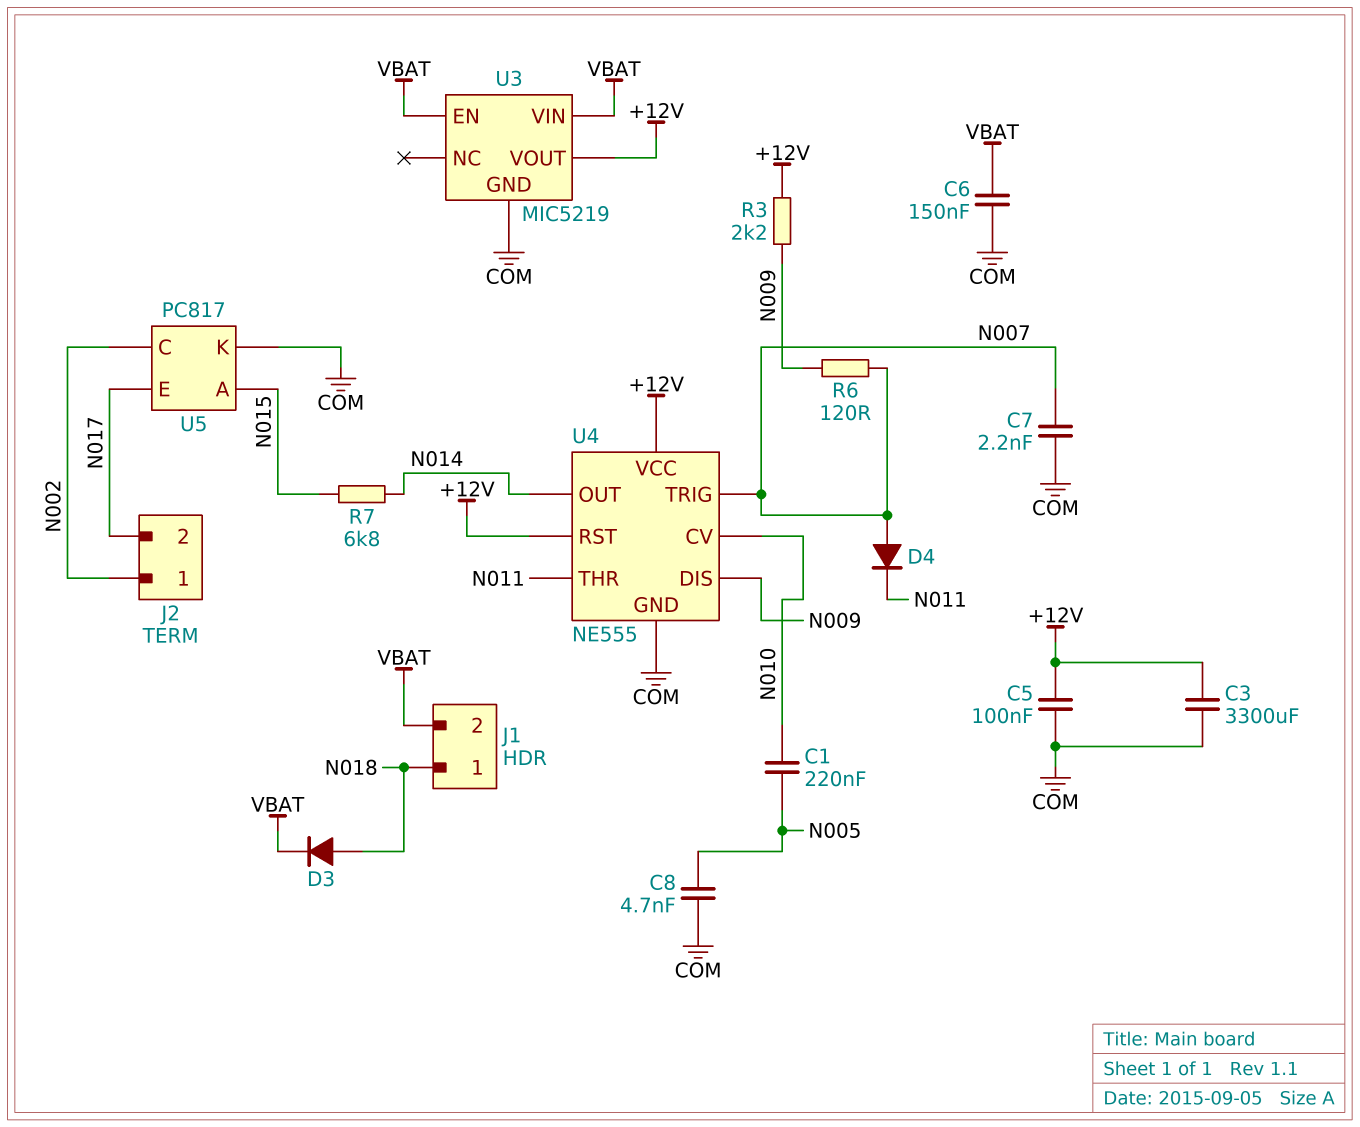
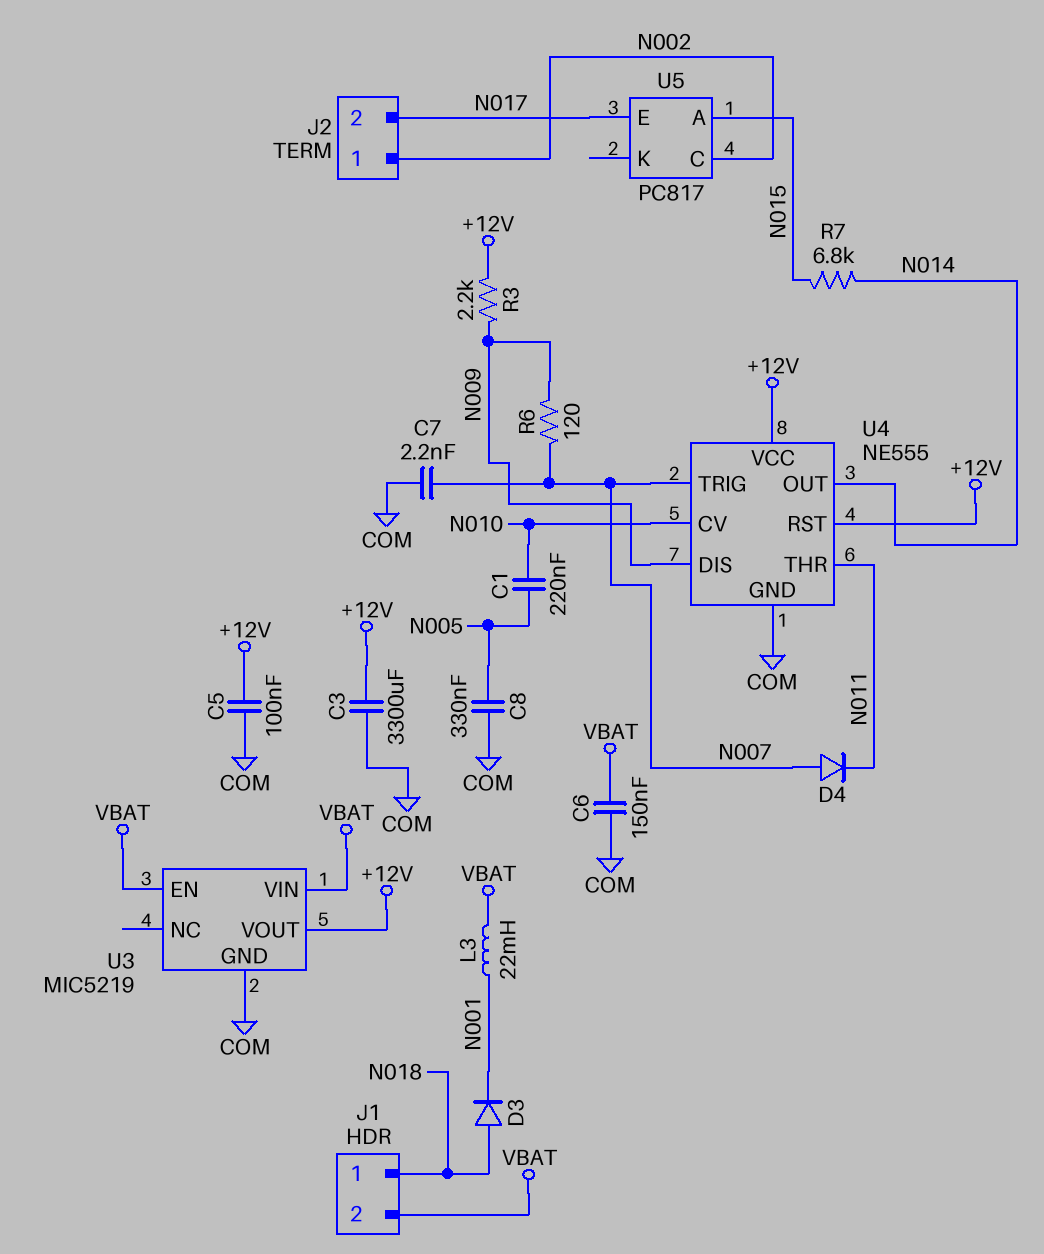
C8: 4.7nF (COM, N005) -> 330nF (COM, N005)
D3: diode (A N018, K VBAT) -> diode (A N018, K N001)
L3: none -> 22mH (N001, VBAT)
U5 pin K: COM -> none

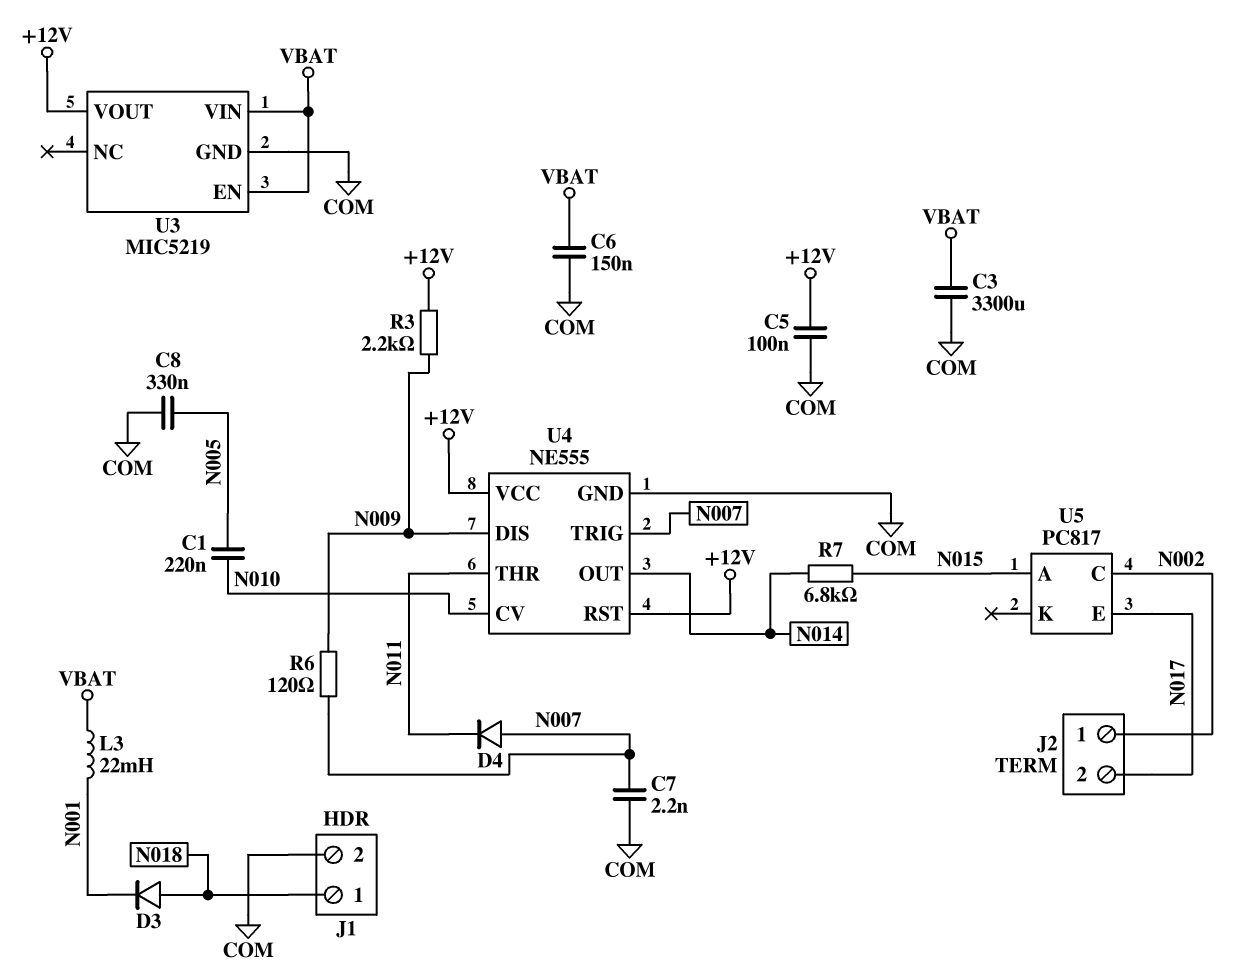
C3: 3300uF (+12V, COM) -> 3300uF (COM, VBAT)
J1 pin 2: VBAT -> COM

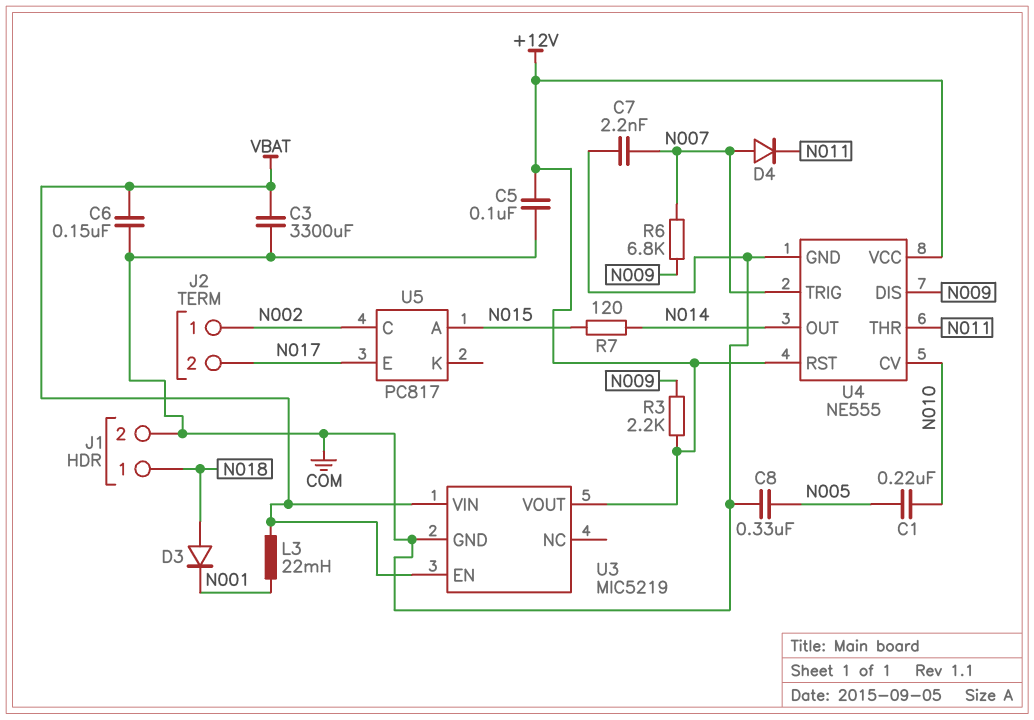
R6: 120 (N007, N009) -> 6.8k (N007, N009)
R7: 6.8k (N014, N015) -> 120 (N014, N015)

